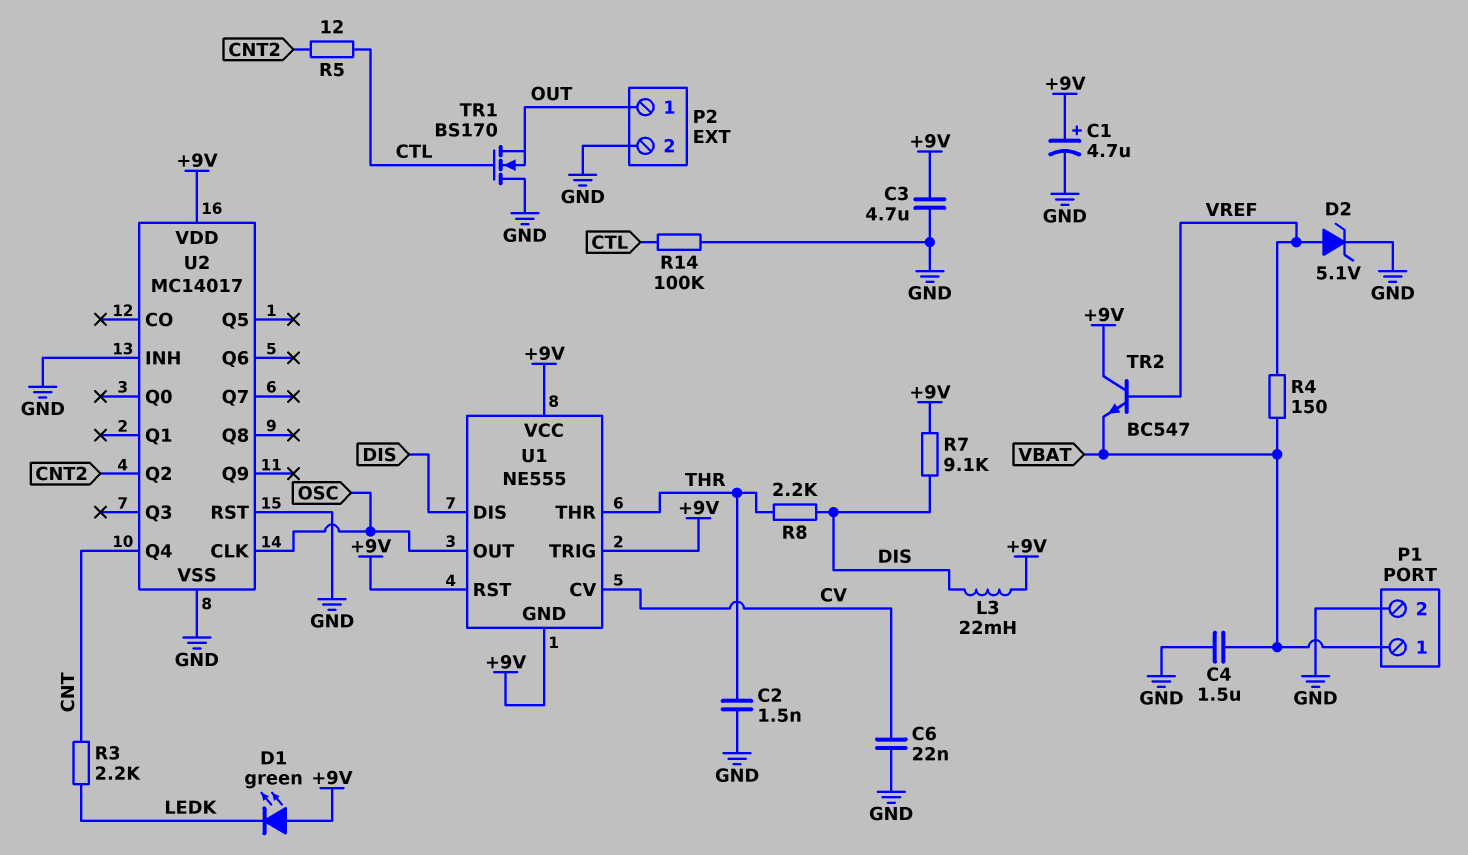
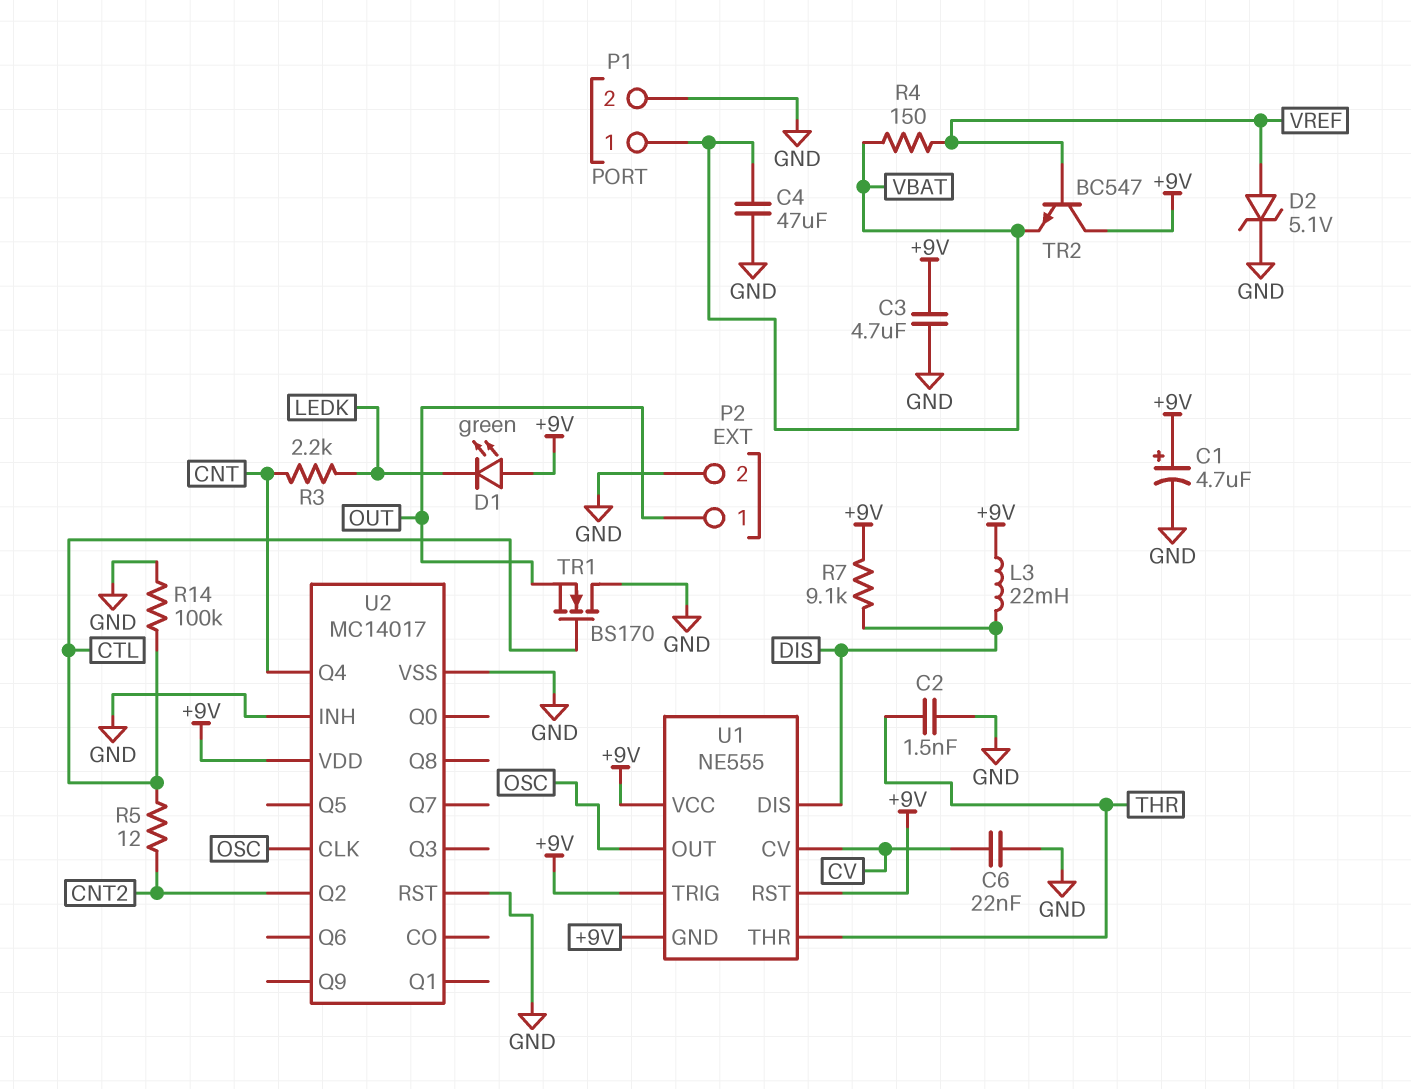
C4: 1.5uF (GND, VBAT) -> 47uF (GND, VBAT)
R8: 2.2k (DIS, THR) -> none

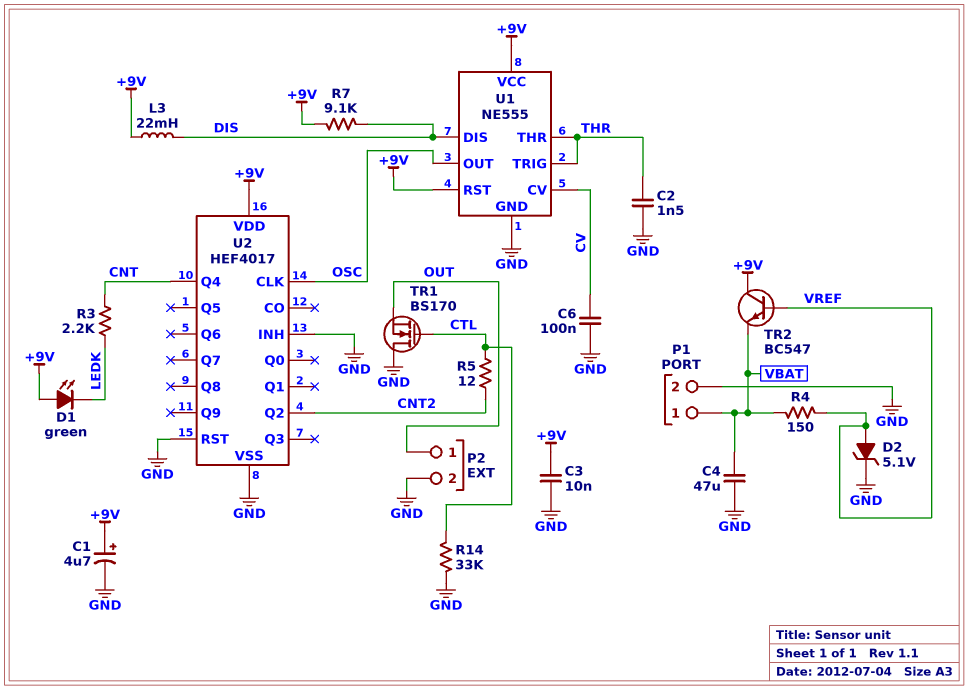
C3: 4.7uF (+9V, GND) -> 10nF (+9V, GND)
C6: 22nF (CV, GND) -> 100nF (CV, GND)
R14: 100k (CTL, GND) -> 33k (CTL, GND)
U1 pin GND: +9V -> GND
U1 pin TRIG: +9V -> THR
U2: MC14017 -> HEF4017

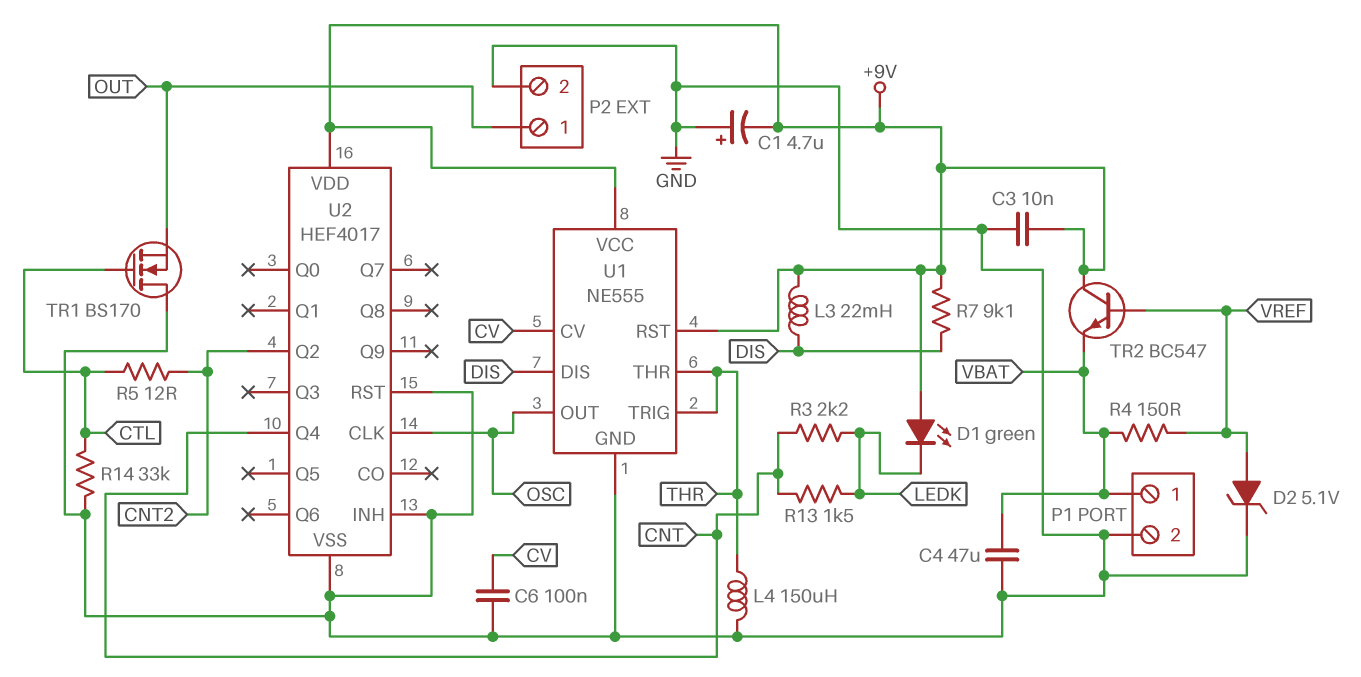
C1: 4.7uF (plus +9V, minus GND) -> 4.7uF (plus GND, minus +9V)
C2: 1.5nF (GND, THR) -> none
L4: none -> 150uH (GND, THR)
R13: none -> 1.5k (CNT, LEDK)

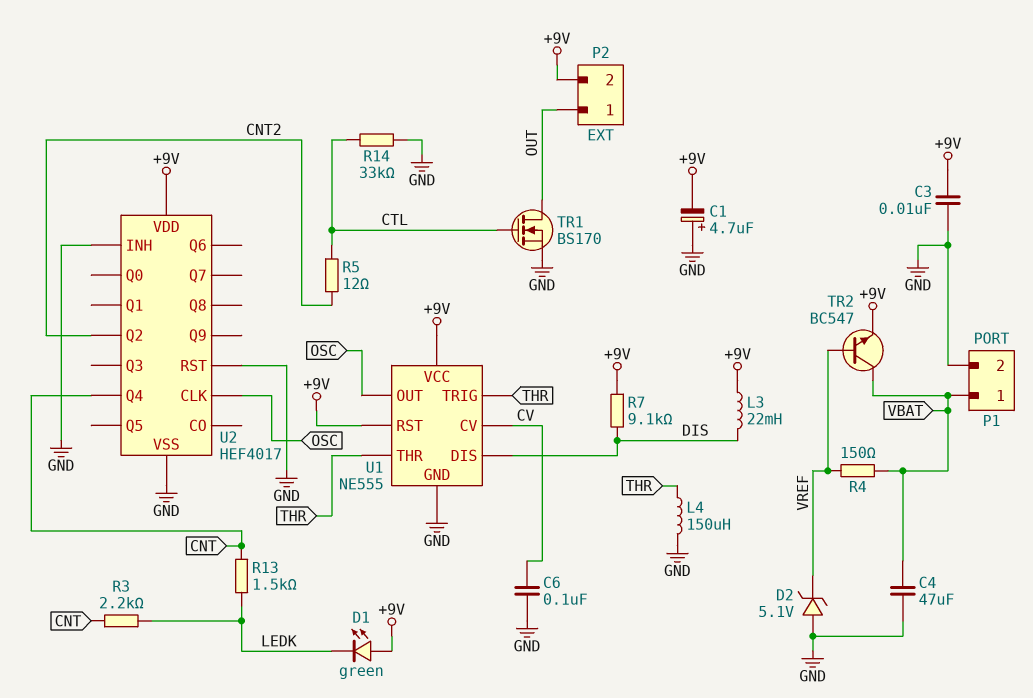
D2: zener 5.1V (A VREF, K GND) -> zener 5.1V (A GND, K VREF)
P2 pin 2: GND -> +9V
TR1: NMOS BS170 (G CTL, D GND, S OUT) -> NMOS BS170 (G CTL, D OUT, S GND)
TR2: NPN BC547 (B VREF, C +9V, E VBAT) -> NPN BC547 (B VREF, C VBAT, E +9V)

